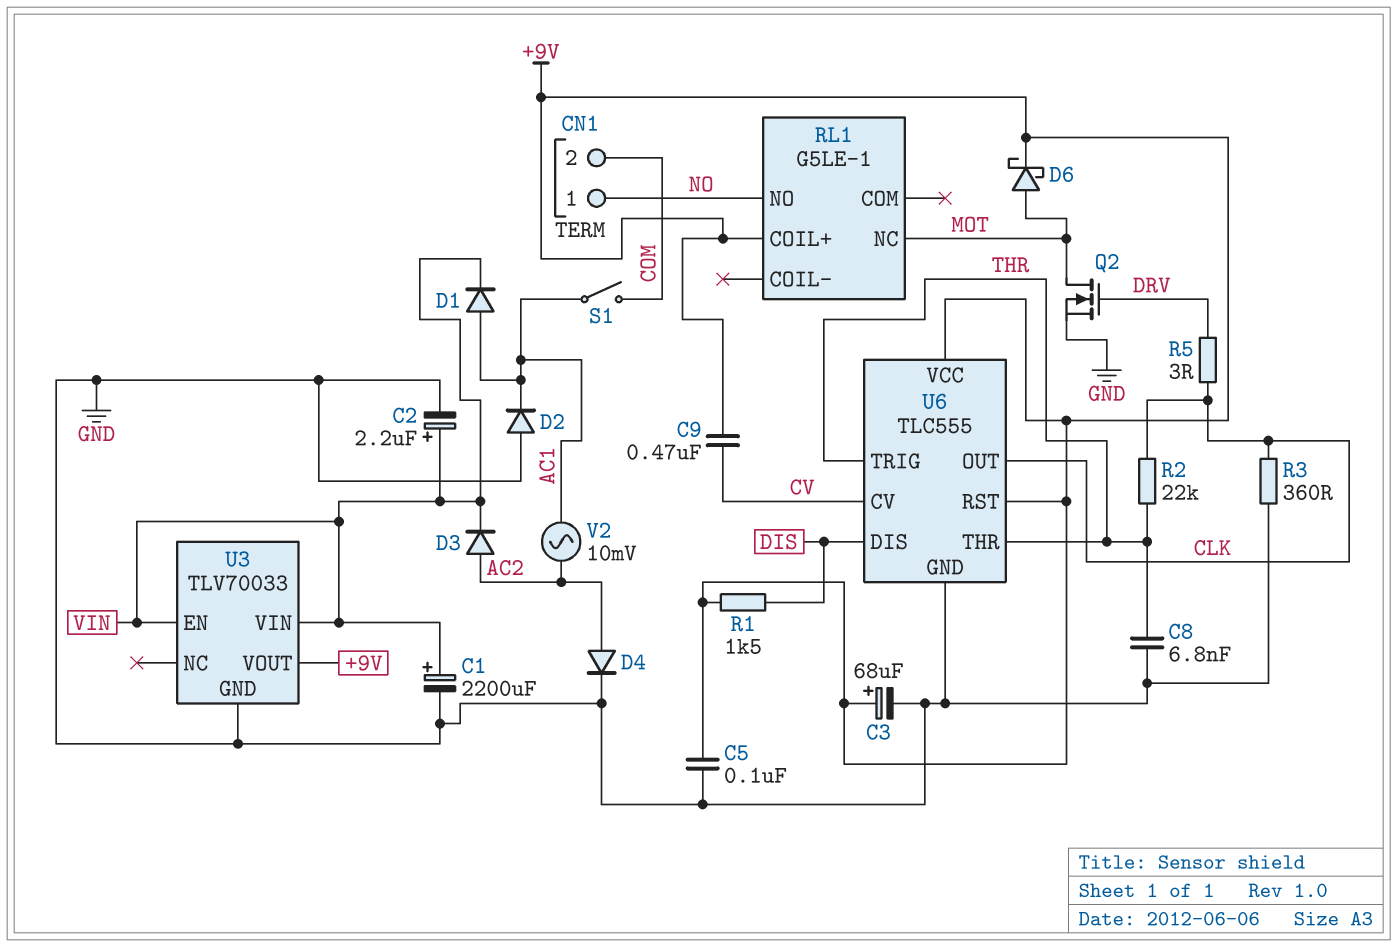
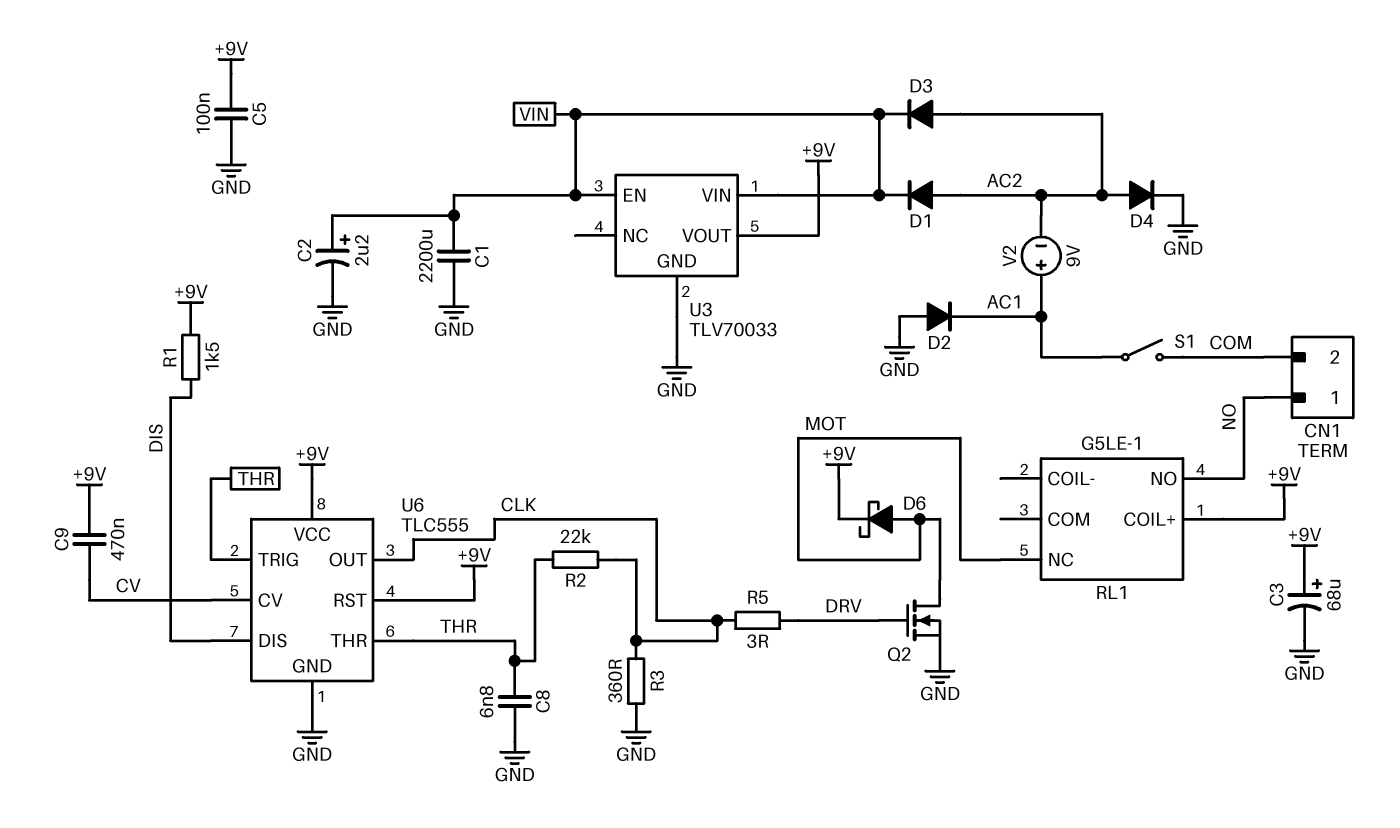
C1: 2200uF (plus VIN, minus GND) -> 2200uF (GND, VIN)
D1: diode (A AC1, K VIN) -> diode (A AC2, K VIN)
V2: AC 10mV (AC1, AC2) -> 9V (plus AC1, minus AC2)

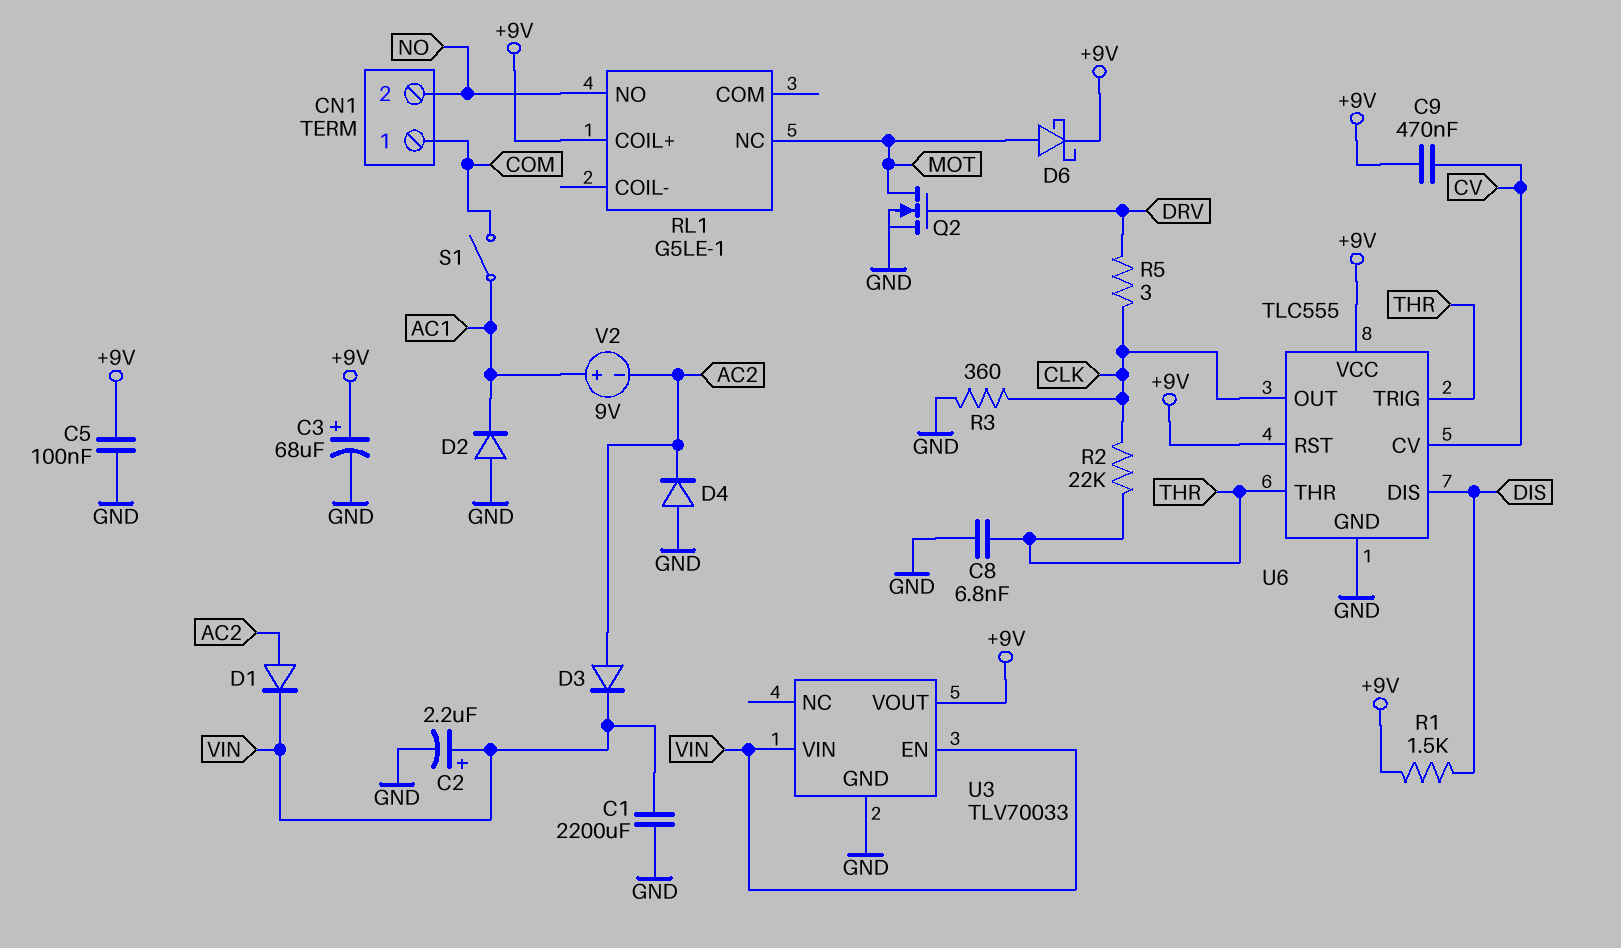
CN1 pin 1: NO -> COM
CN1 pin 2: COM -> NO
D4: diode (A AC2, K GND) -> diode (A GND, K AC2)

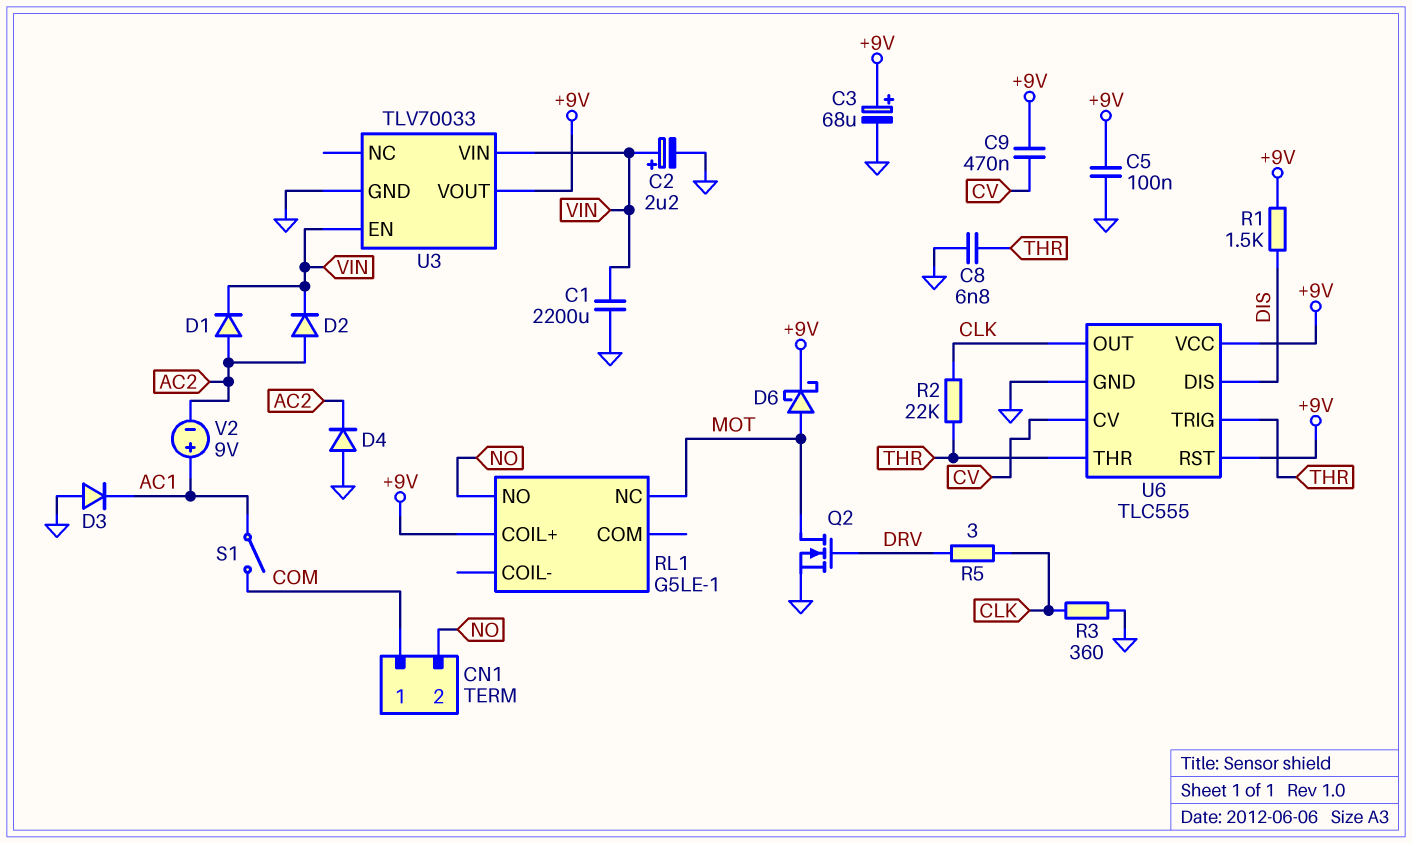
D2: diode (A GND, K AC1) -> diode (A AC2, K VIN)
D3: diode (A AC2, K VIN) -> diode (A GND, K AC1)

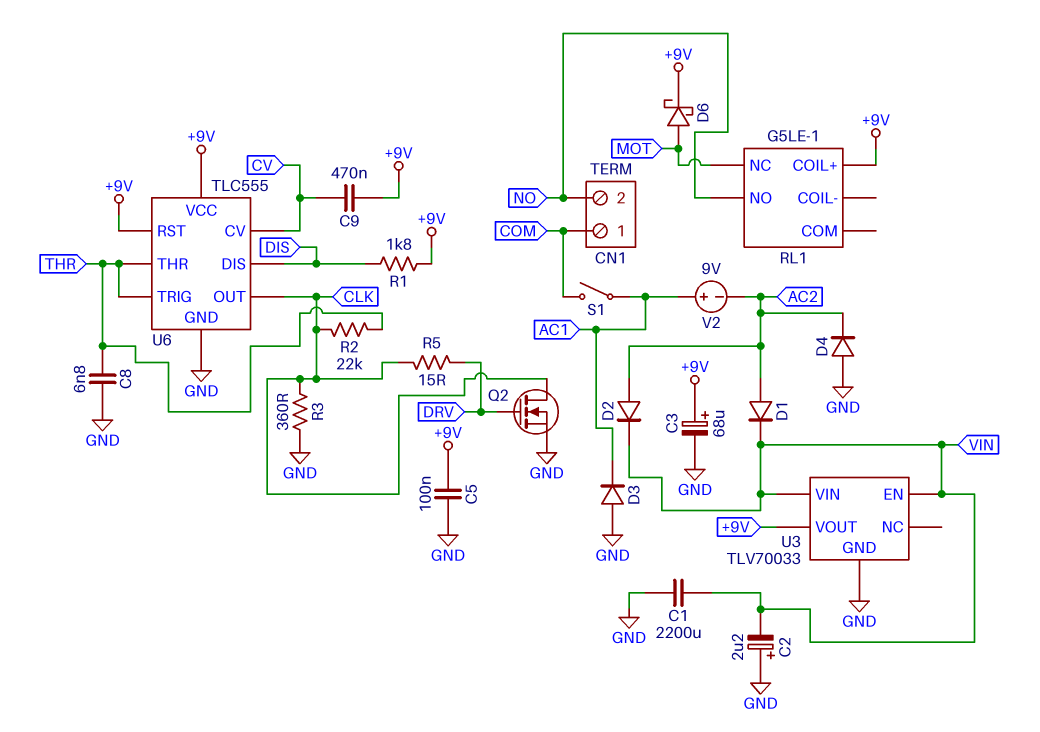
C2: 2.2uF (plus VIN, minus GND) -> 2.2uF (plus GND, minus VIN)
Q2: NMOS (G DRV, D MOT, S GND) -> NMOS (G DRV, D CLK, S GND)
R1: 1.5k (+9V, DIS) -> 1.8k (+9V, DIS)
R5: 3 (CLK, DRV) -> 15 (CLK, DRV)

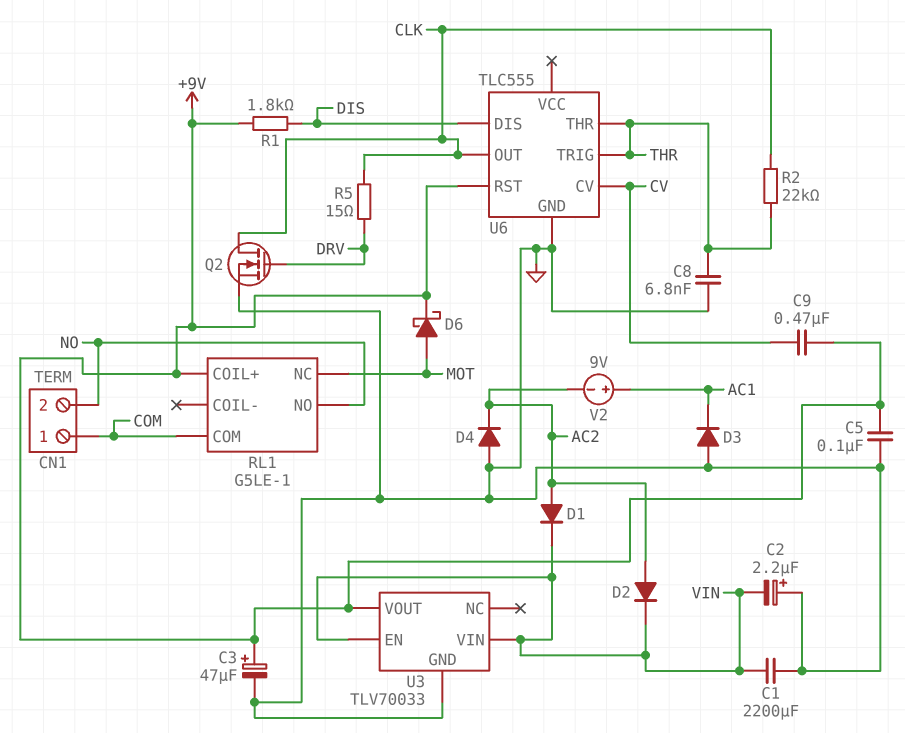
C3: 68uF (plus +9V, minus GND) -> 47uF (plus +9V, minus GND)
R3: 360 (CLK, GND) -> none
RL1 pin COM: none -> COM
S1: switch (AC1, COM) -> none
U6 pin VCC: +9V -> none

